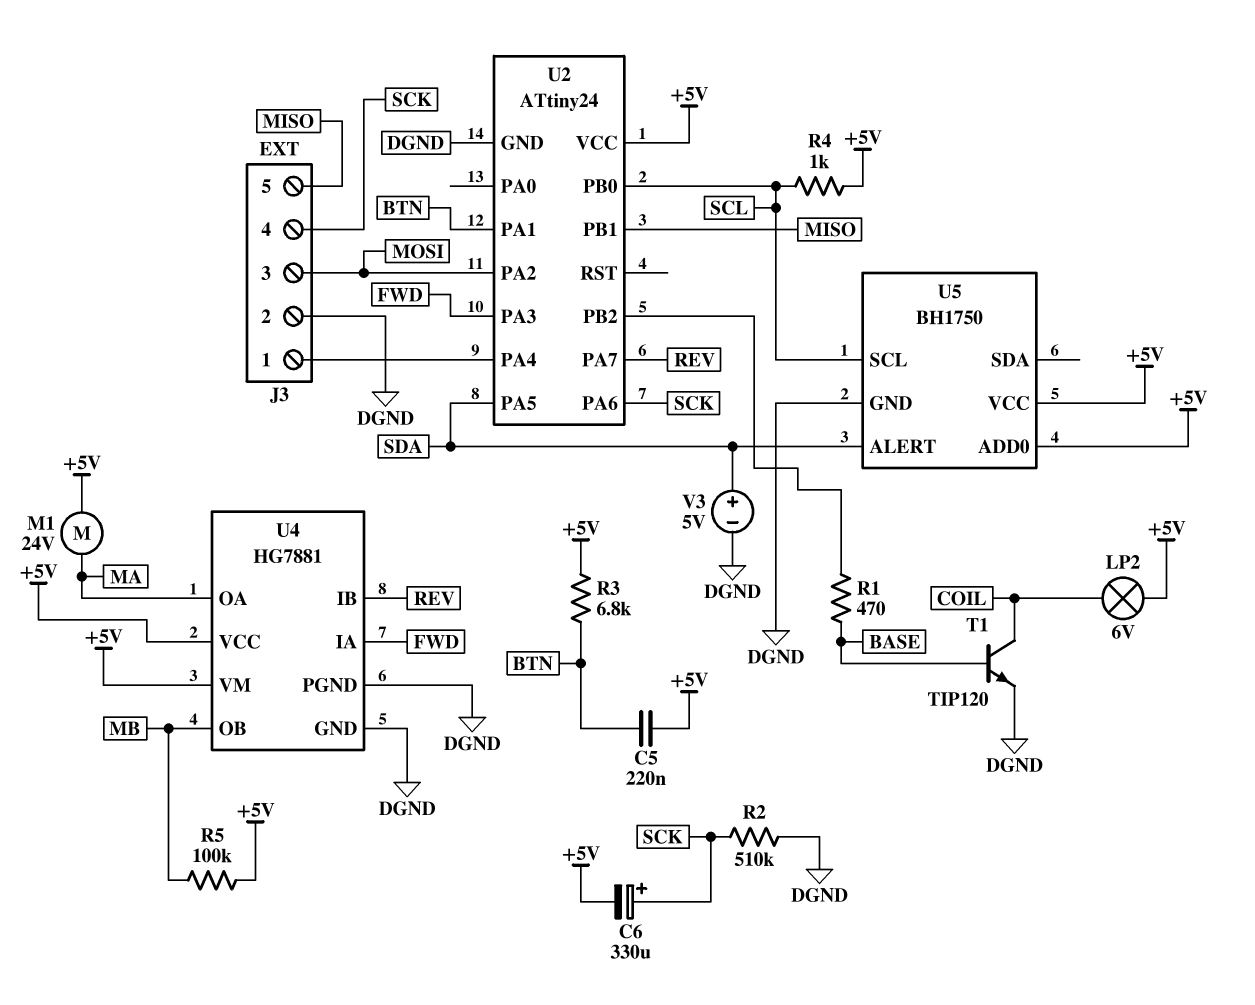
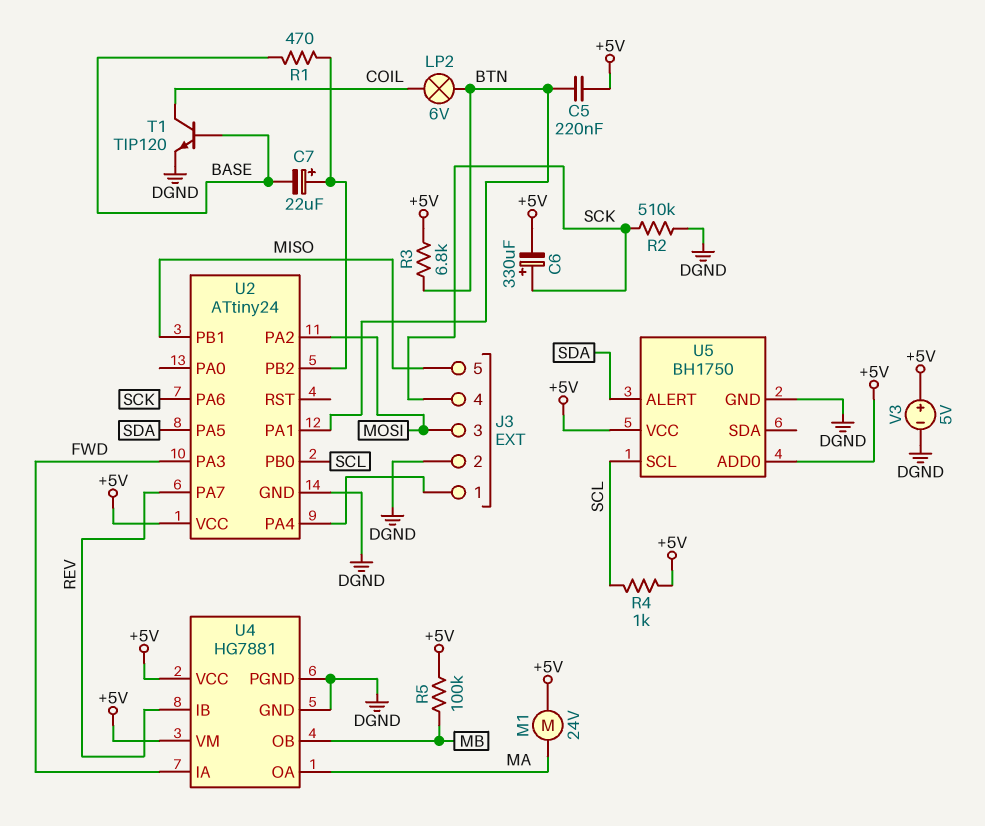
C7: none -> 22uF (plus U2/PB2, minus BASE)
LP2: lamp 6V (+5V, COIL) -> lamp 6V (BTN, COIL)
V3: 5V (plus SDA, minus DGND) -> 5V (plus +5V, minus DGND)

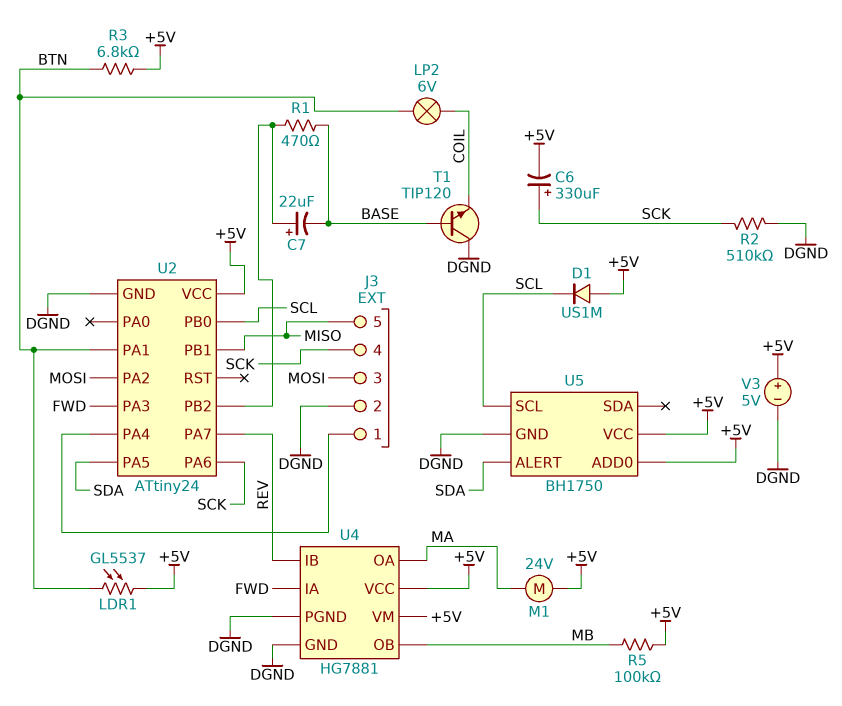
C5: 220nF (+5V, BTN) -> none
D1: none -> diode US1M (A +5V, K SCL)
LDR1: none -> GL5537 (+5V, BTN)
R4: 1k (+5V, SCL) -> none
T1: NPN TIP120 (B BASE, C COIL, E DGND) -> NPN TIP120 (B BASE, C DGND, E COIL)

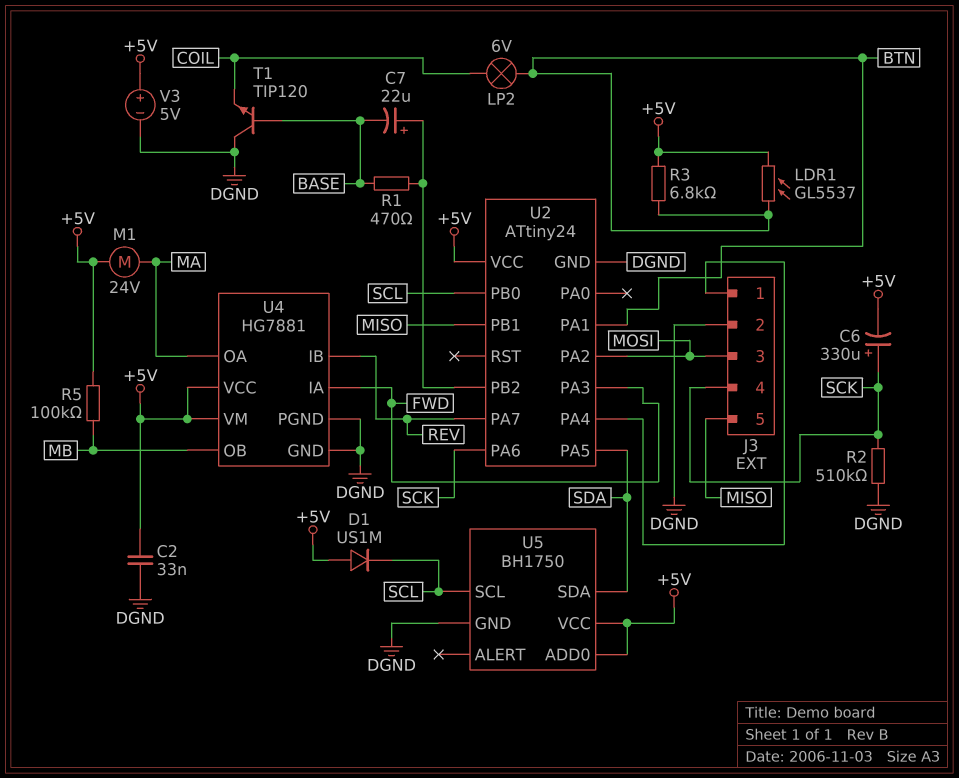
C2: none -> 33nF (+5V, DGND)
U5 pin ALERT: SDA -> none
U5 pin SDA: none -> SDA

